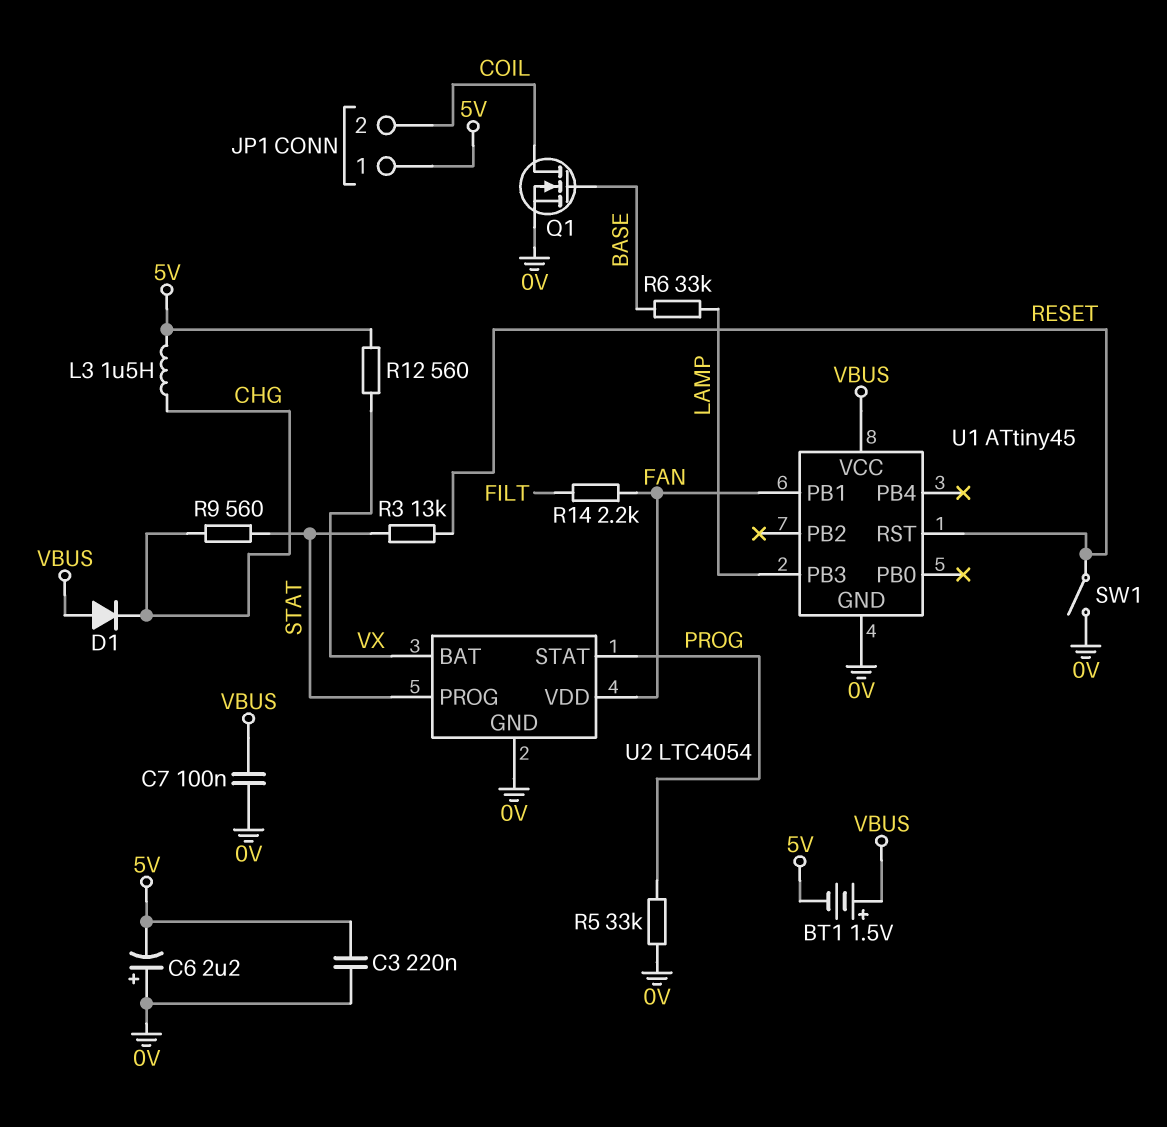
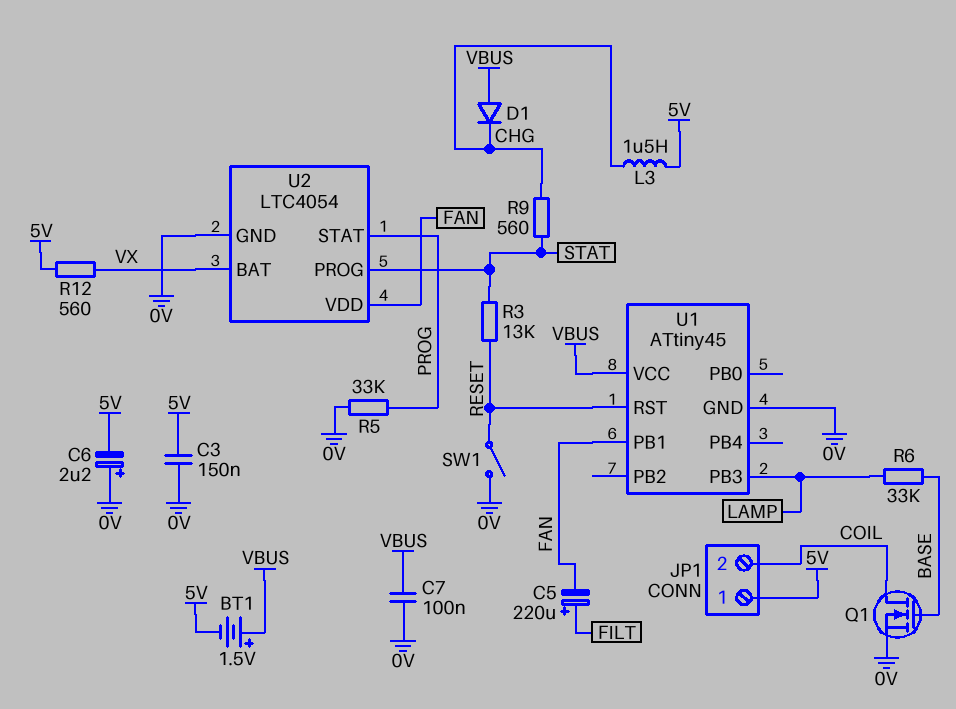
C3: 220nF (0V, 5V) -> 150nF (0V, 5V)
C5: none -> 220uF (plus FILT, minus FAN)
R14: 2.2k (FAN, FILT) -> none

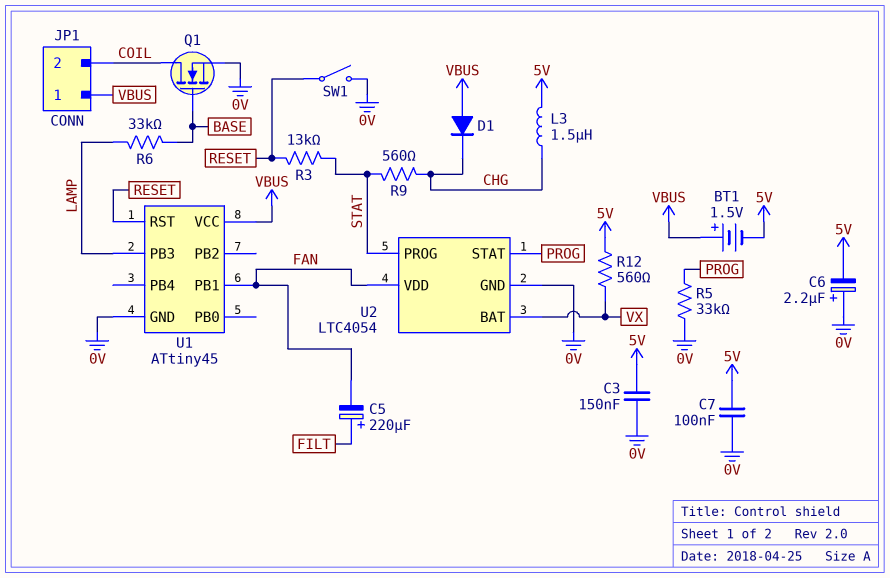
C7: 100nF (0V, VBUS) -> 100nF (0V, 5V)
JP1 pin 1: 5V -> VBUS

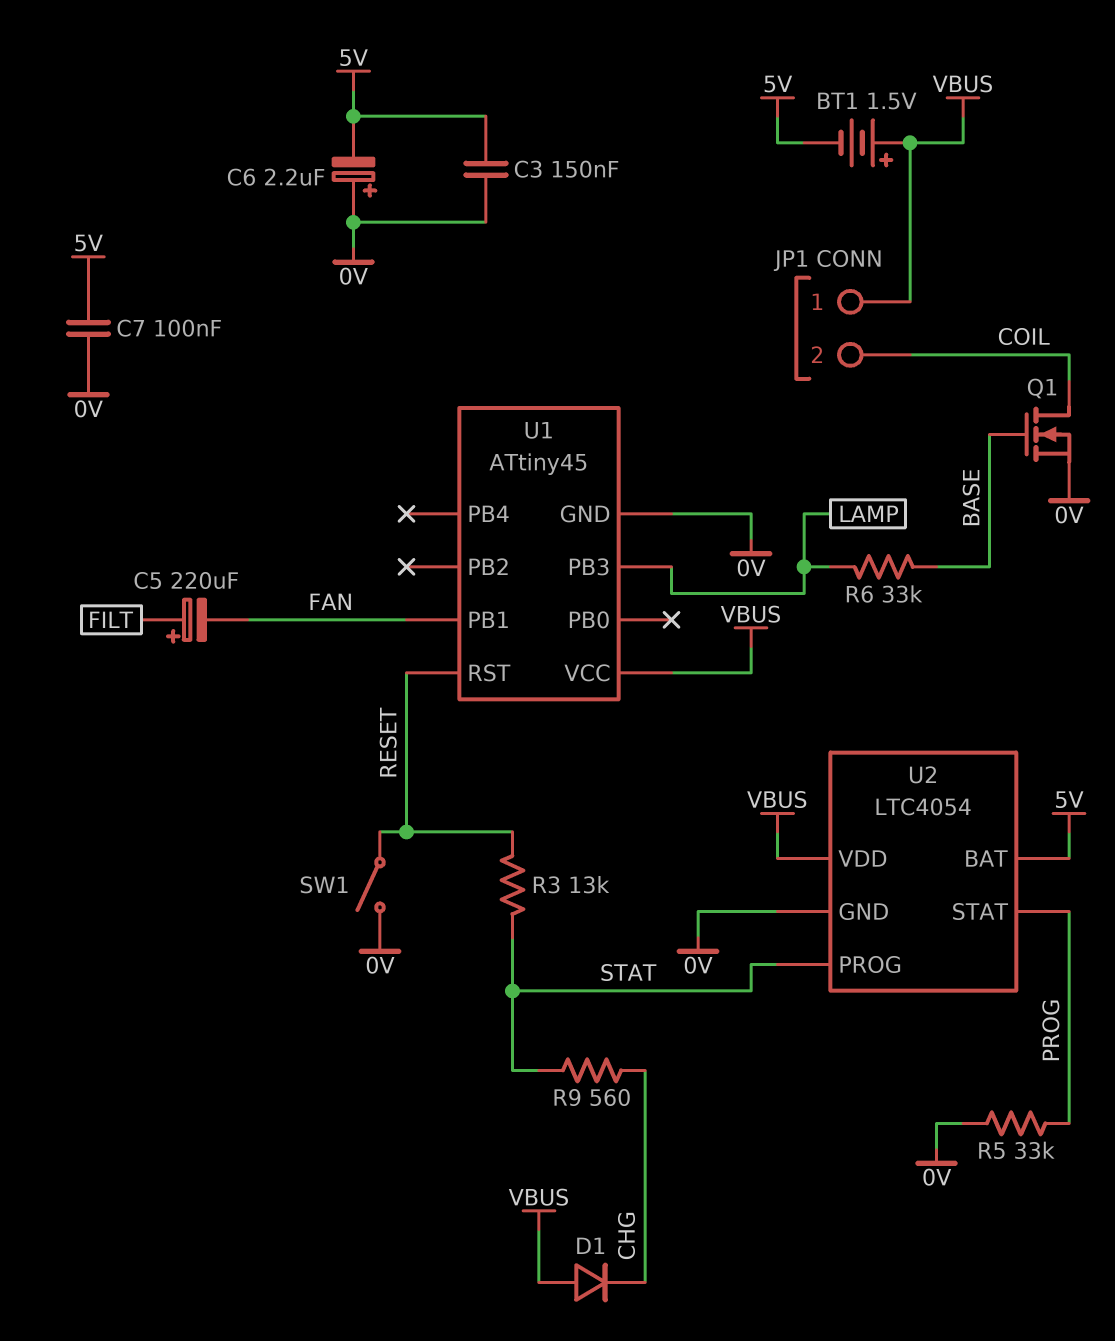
L3: 1.5uH (5V, CHG) -> none
R12: 560 (5V, VX) -> none
U2 pin BAT: VX -> 5V
U2 pin VDD: FAN -> VBUS

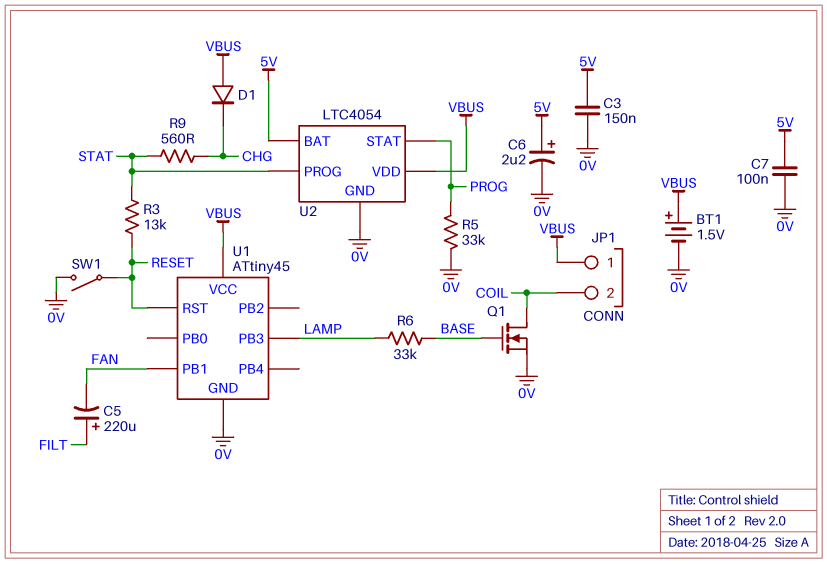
BT1: 1.5V (plus VBUS, minus 5V) -> 1.5V (plus VBUS, minus 0V)
C6: 2.2uF (plus 0V, minus 5V) -> 2.2uF (plus 5V, minus 0V)

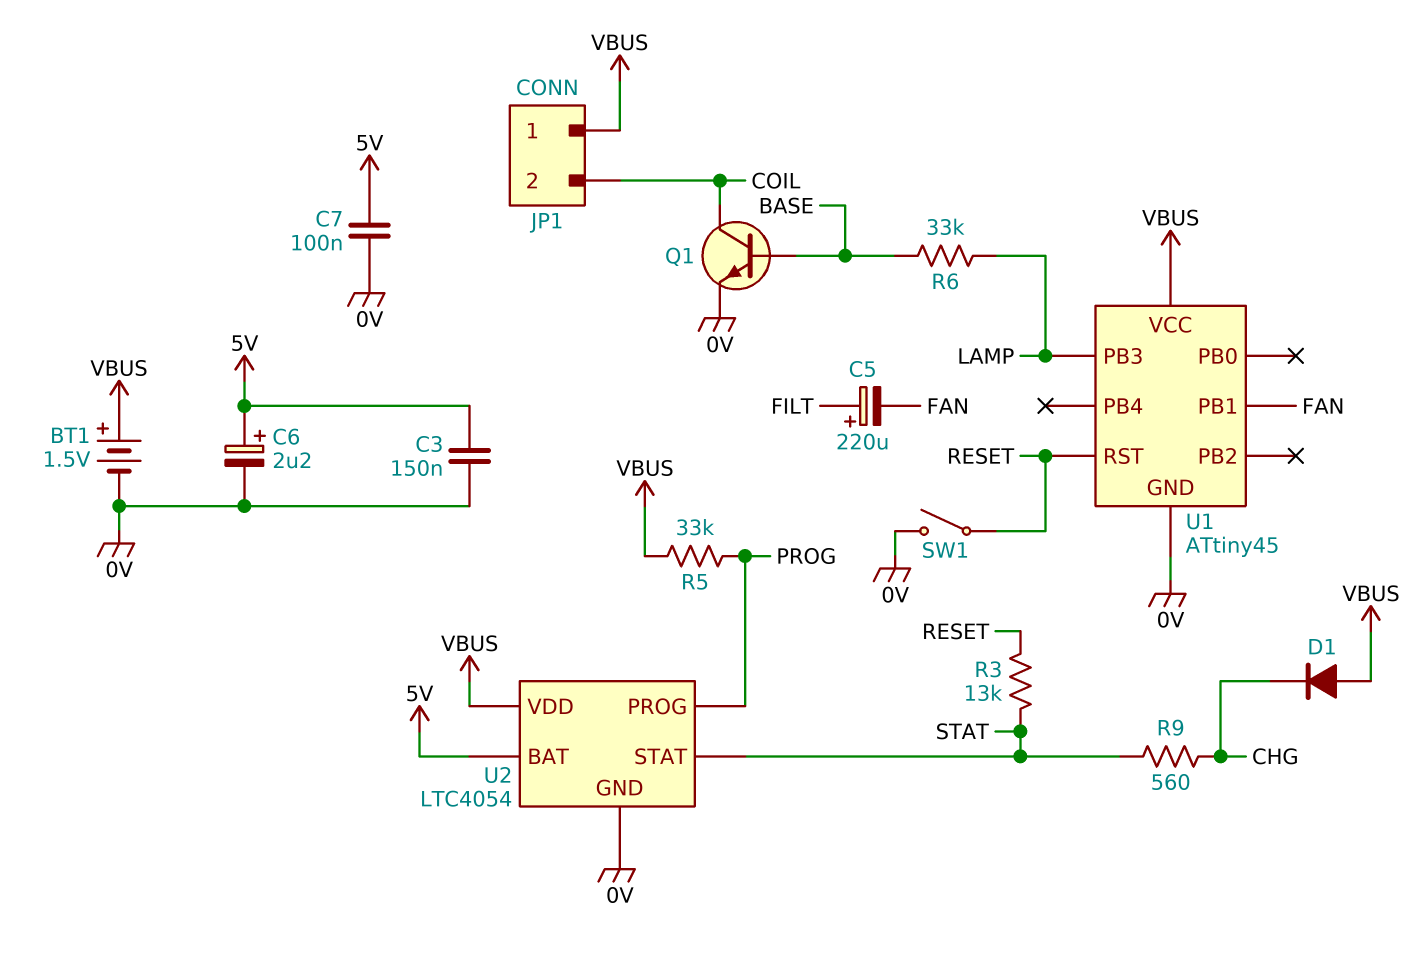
Q1: NMOS (G BASE, D COIL, S 0V) -> NPN (B BASE, C COIL, E 0V)
R5: 33k (0V, PROG) -> 33k (PROG, VBUS)
U2 pin PROG: STAT -> PROG
U2 pin STAT: PROG -> STAT

